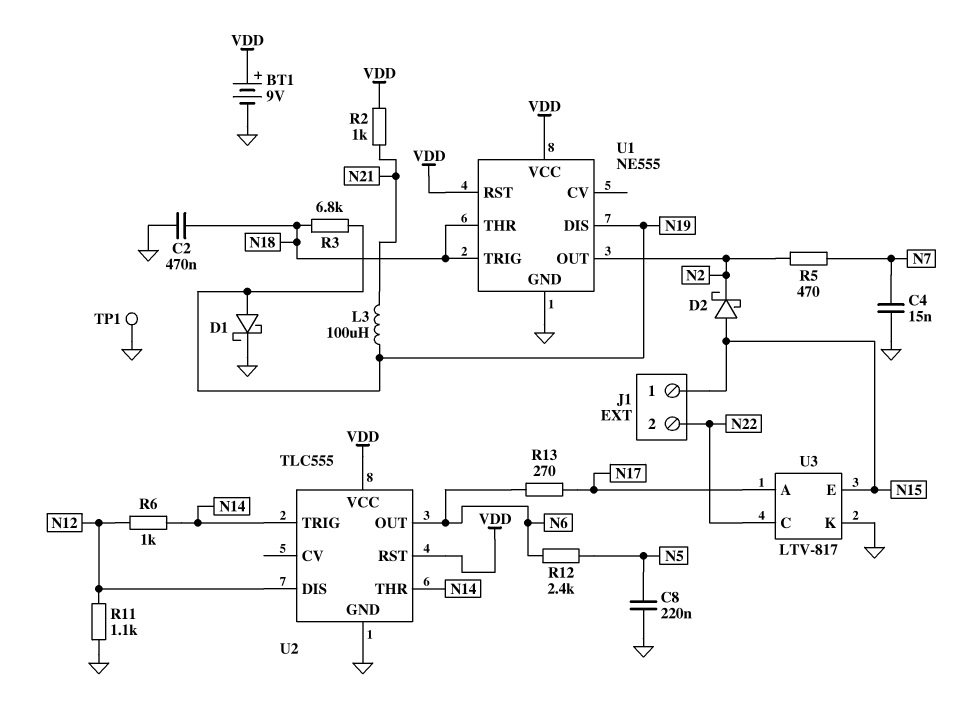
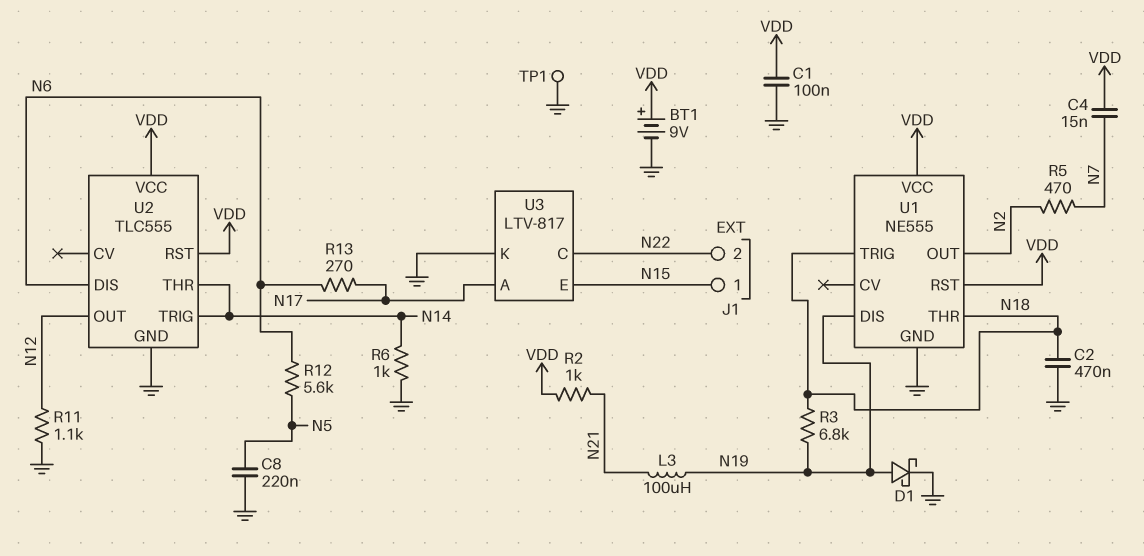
C1: none -> 100nF (GND, VDD)
C4: 15nF (GND, N7) -> 15nF (N7, VDD)
D2: schottky (A N15, K N2) -> none
R6: 1k (N12, N14) -> 1k (GND, N14)
R12: 2.4k (N5, N6) -> 5.6k (N5, N6)
U2 pin DIS: N12 -> N6
U2 pin OUT: N6 -> N12

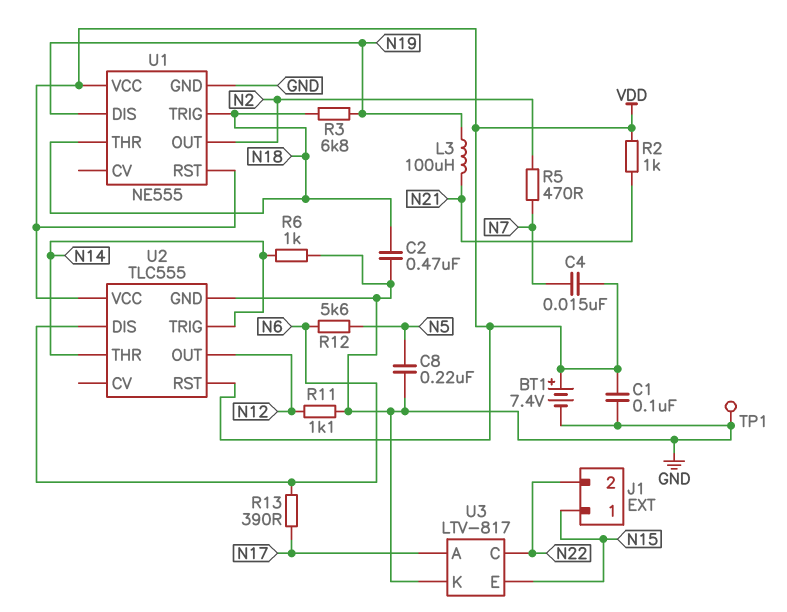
BT1: 9V (plus VDD, minus GND) -> 7.4V (plus VDD, minus GND)
D1: schottky (A N19, K GND) -> none
R13: 270 (N6, N17) -> 390 (N6, N17)

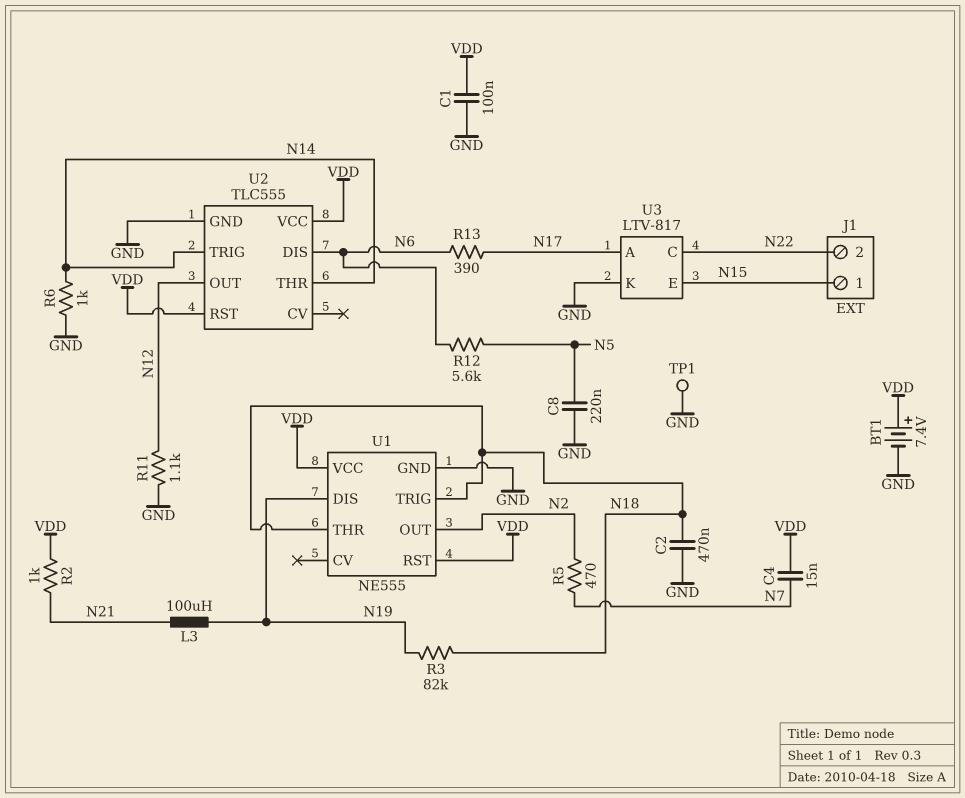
R3: 6.8k (N18, N19) -> 82k (N18, N19)

